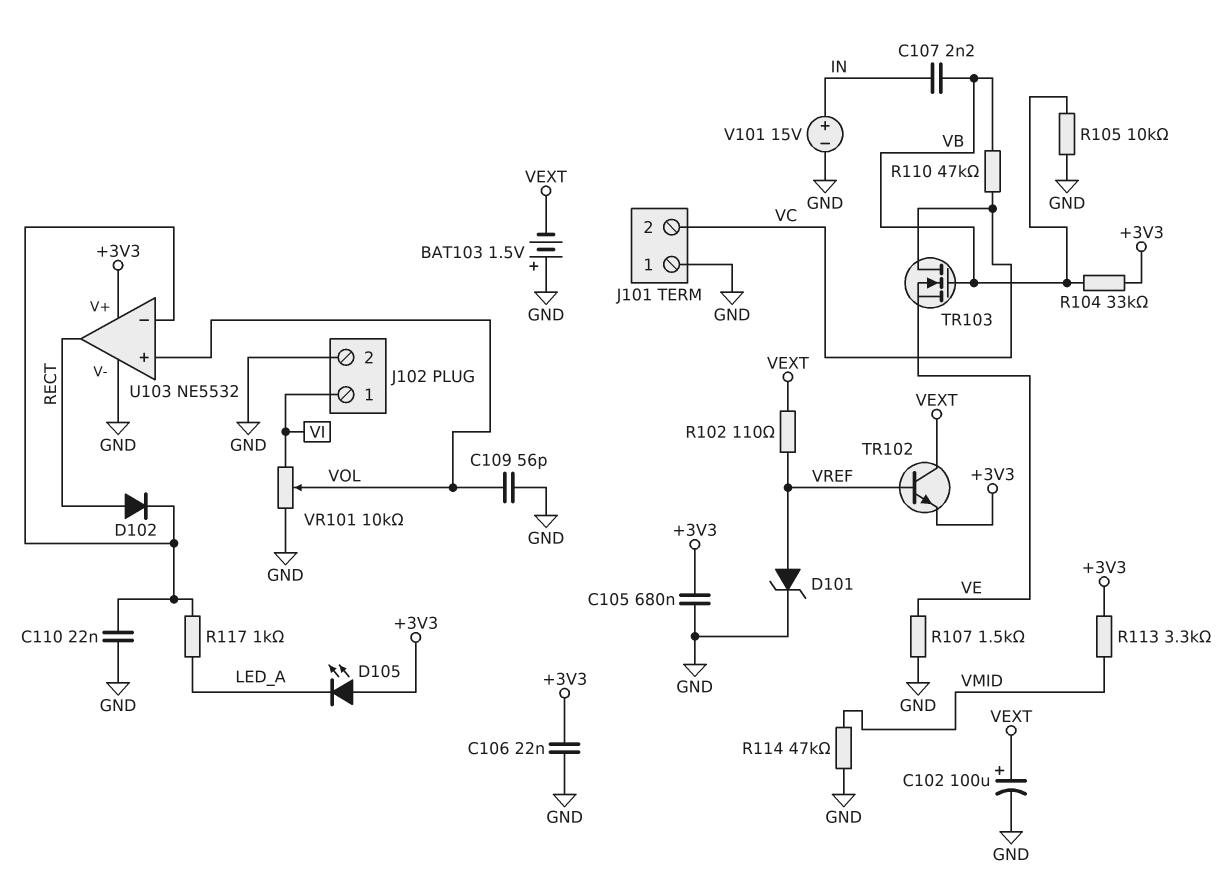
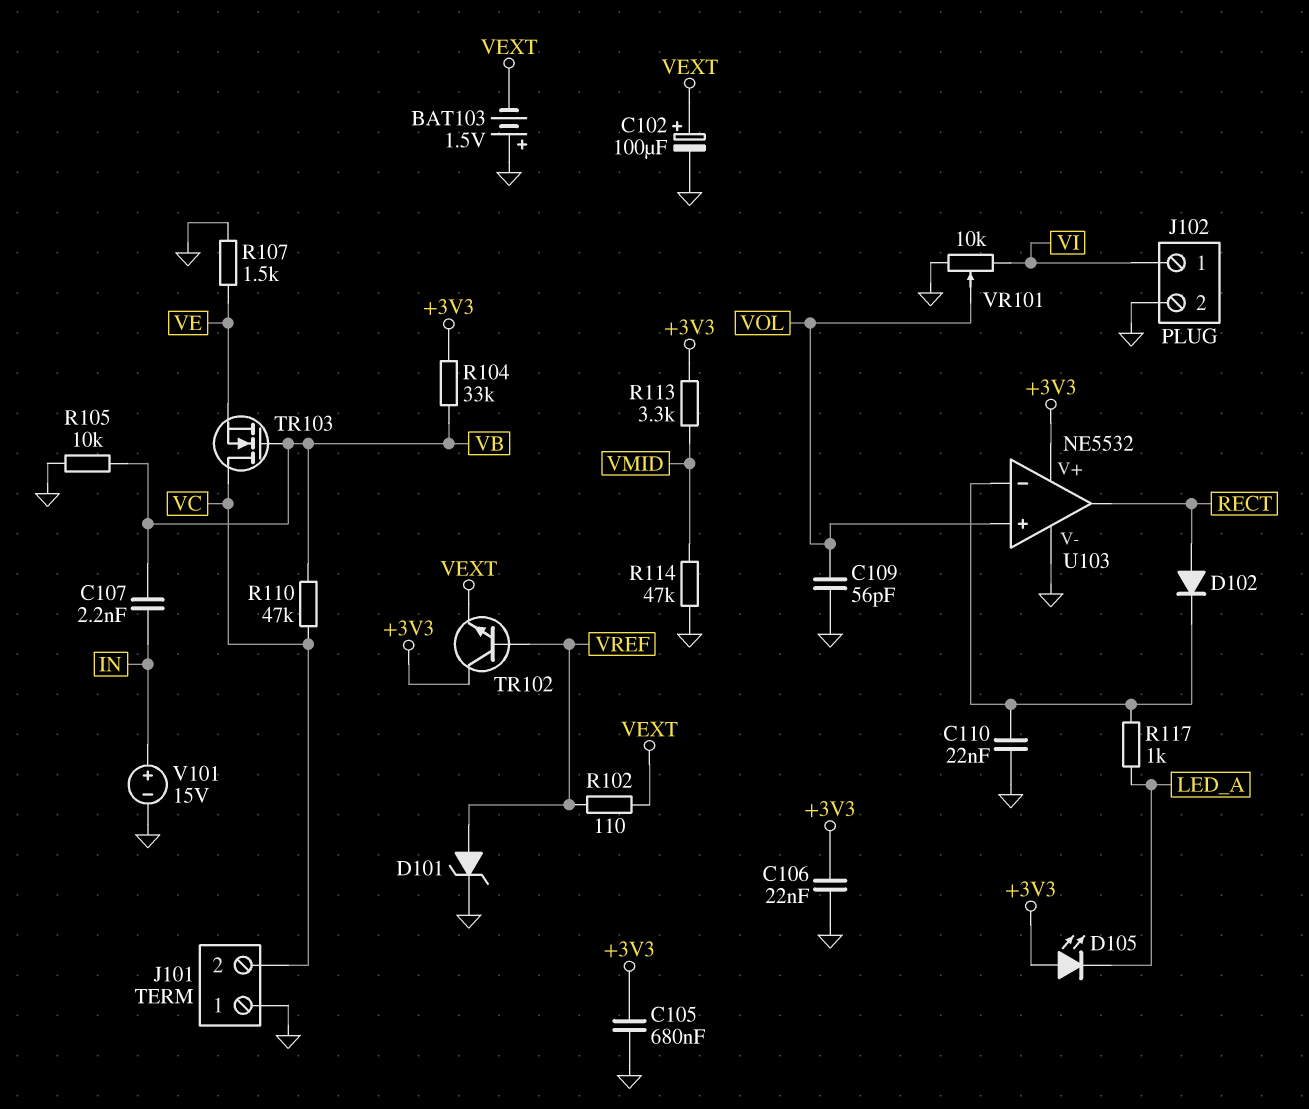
TR102: NPN (B VREF, C VEXT, E +3V3) -> NPN (B VREF, C +3V3, E VEXT)

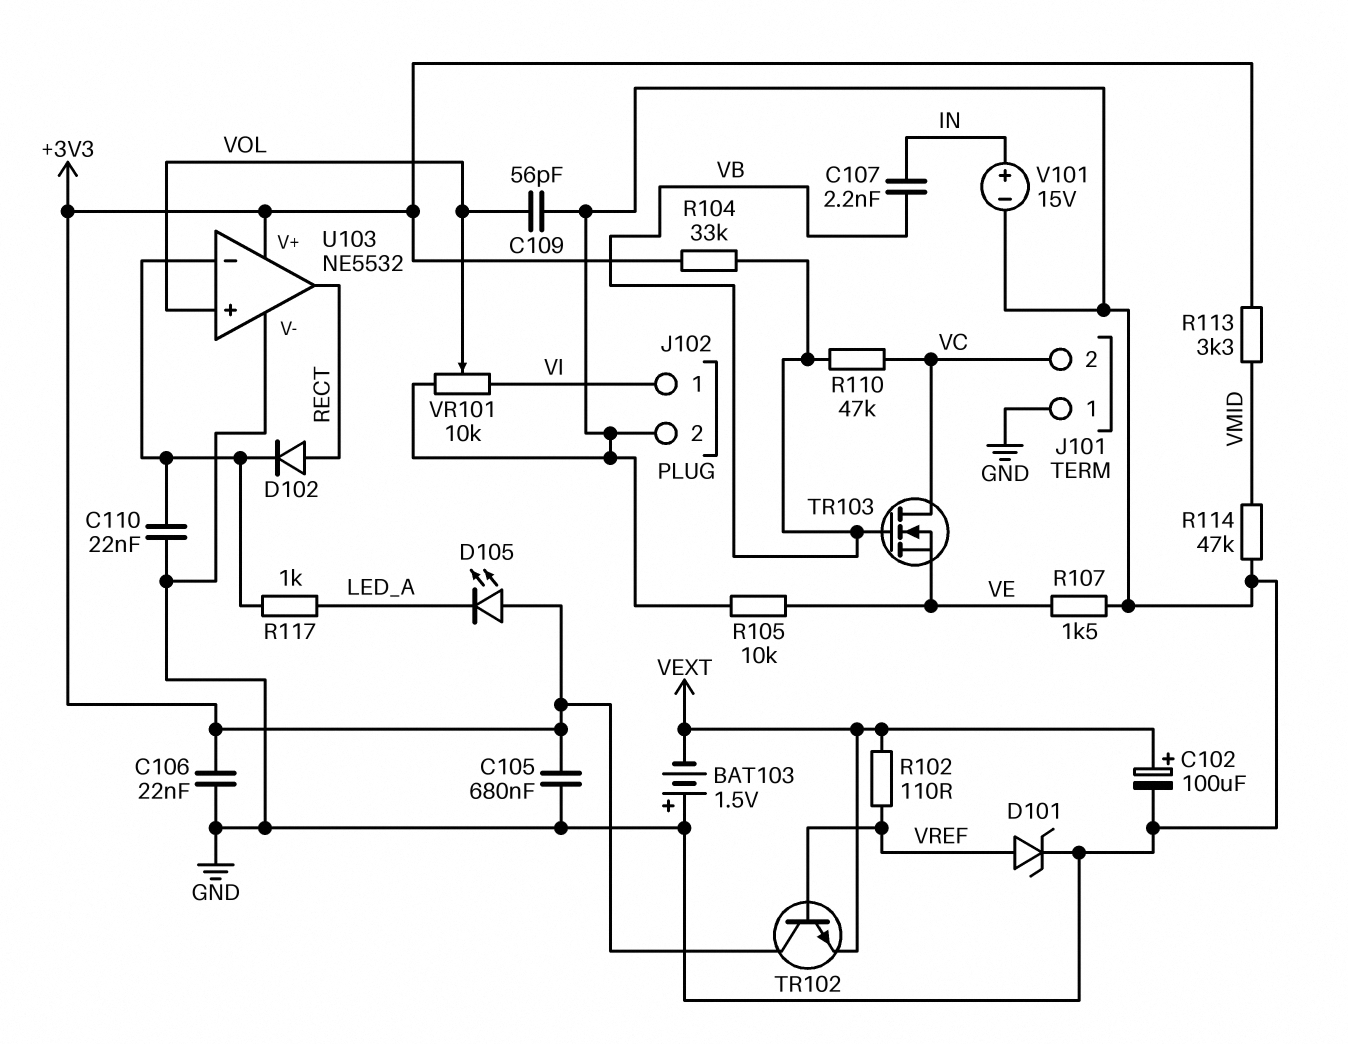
R105: 10k (GND, VB) -> 10k (GND, VE)

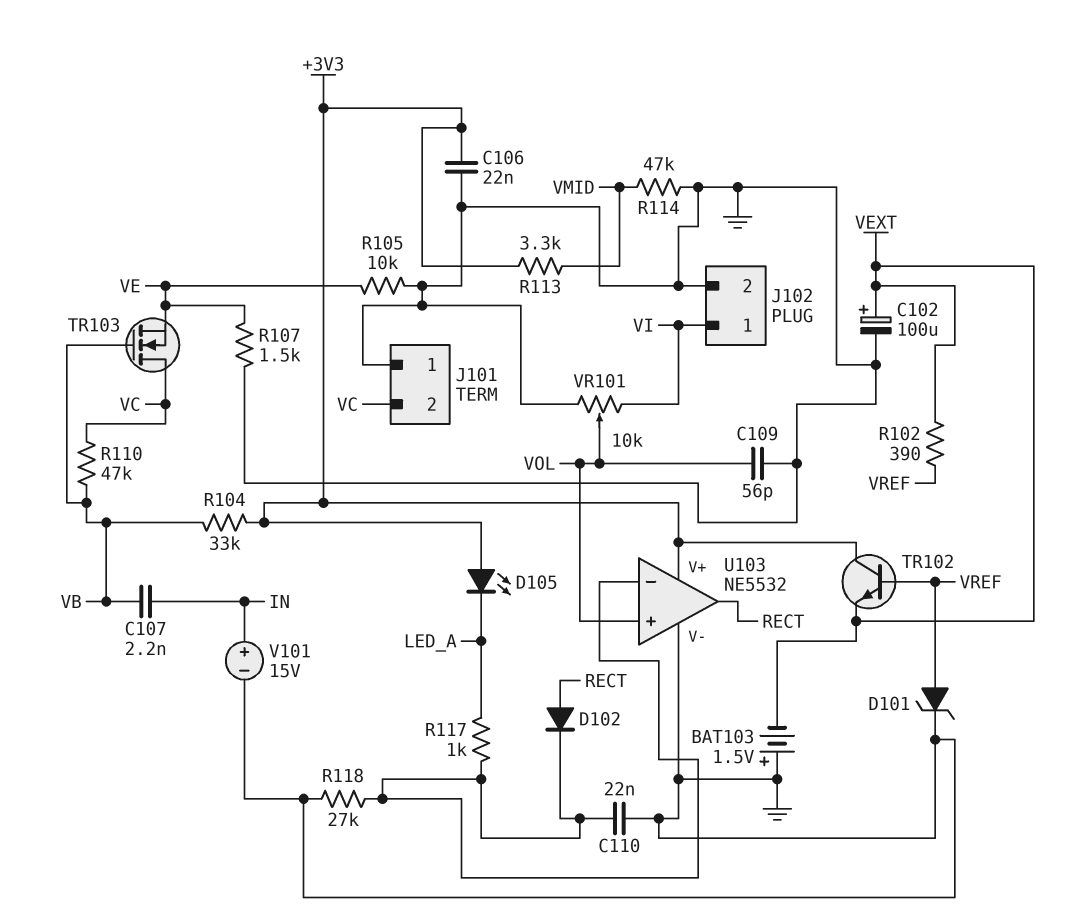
C105: 680nF (+3V3, GND) -> none
R102: 110 (VEXT, VREF) -> 390 (VEXT, VREF)
R118: none -> 27k (GND, U103/in-)

